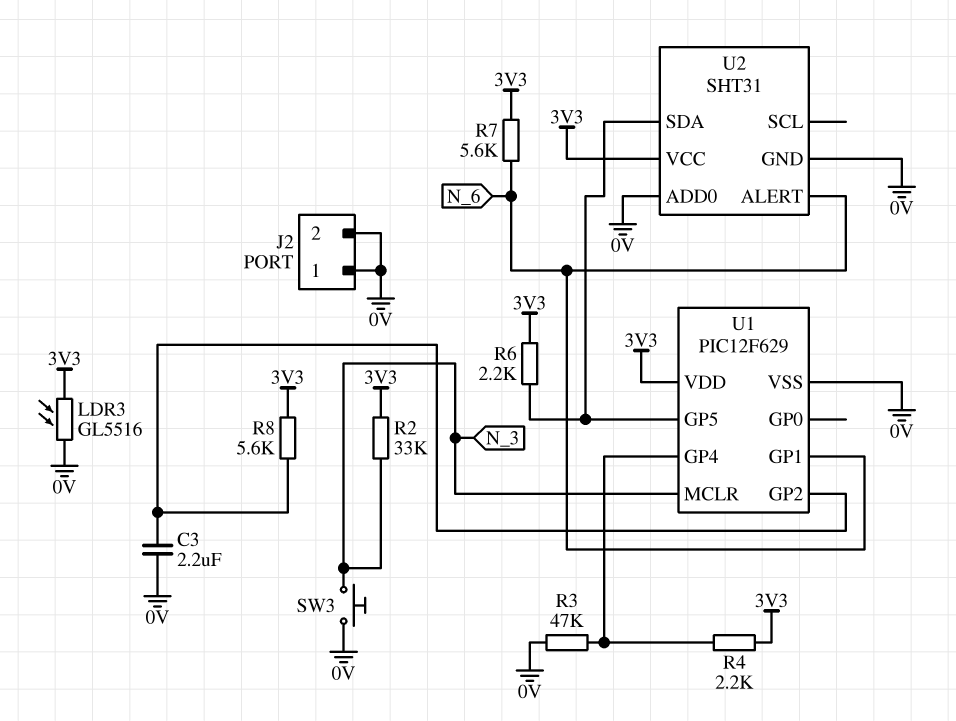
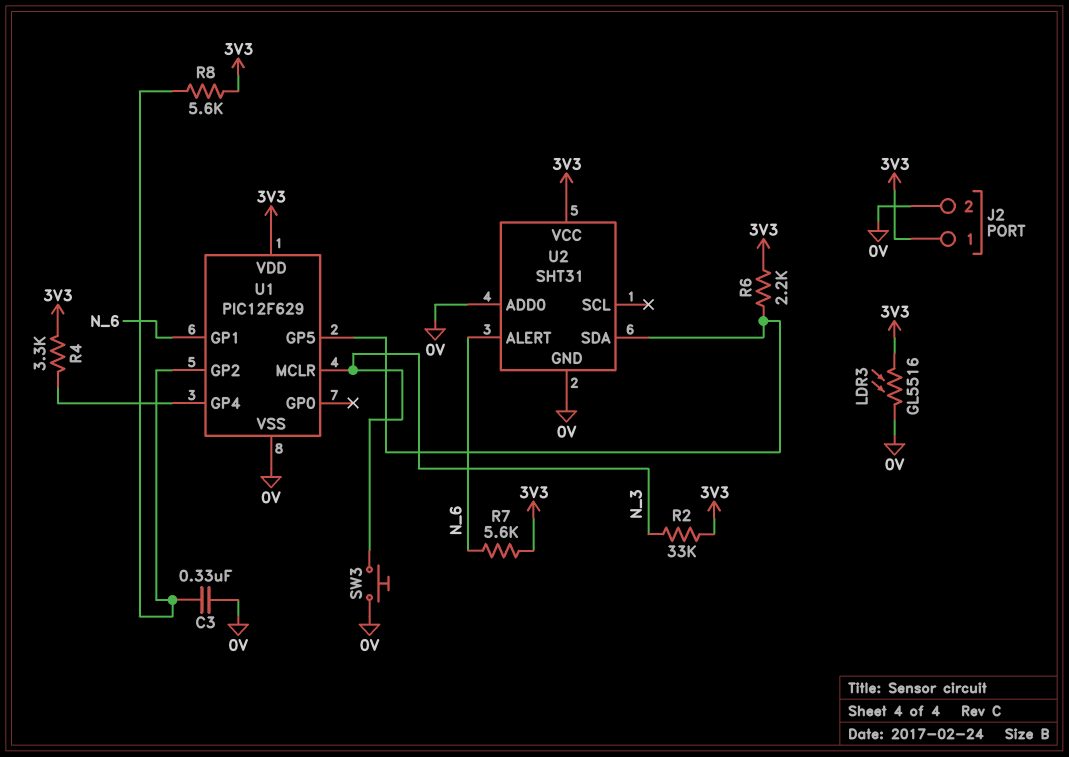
C3: 2.2uF (0V, U1/GP2) -> 330nF (0V, U1/GP2)
J2 pin 1: 0V -> 3V3
R3: 47k (0V, U1/GP4) -> none
R4: 2.2k (3V3, U1/GP4) -> 3.3k (3V3, U1/GP4)

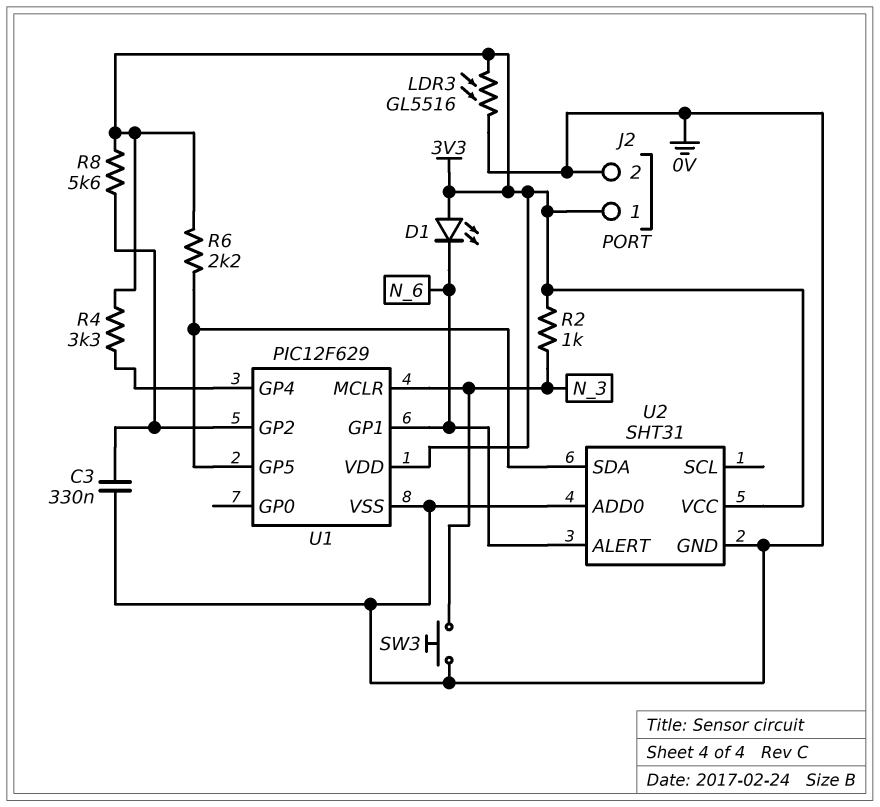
D1: none -> LED (A 3V3, K N_6)
R2: 33k (3V3, N_3) -> 1k (3V3, N_3)
R7: 5.6k (3V3, N_6) -> none

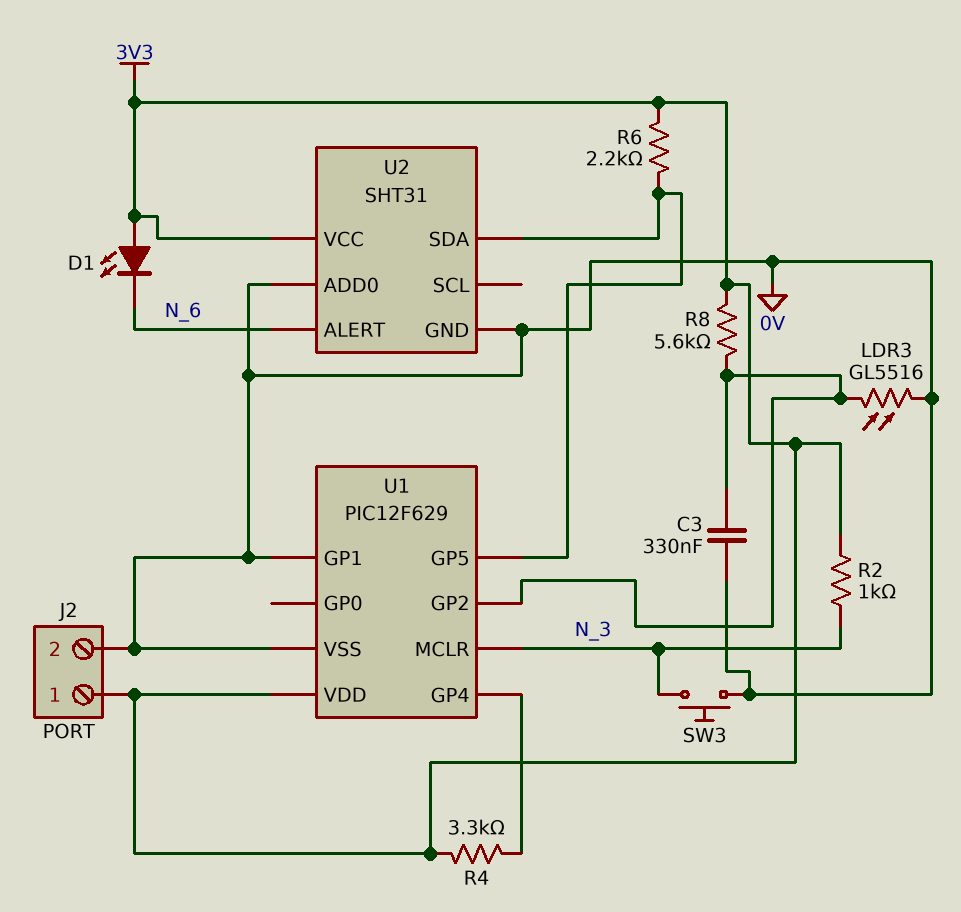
LDR3: GL5516 (0V, 3V3) -> GL5516 (0V, U1/GP2)
U1 pin GP1: N_6 -> 0V

